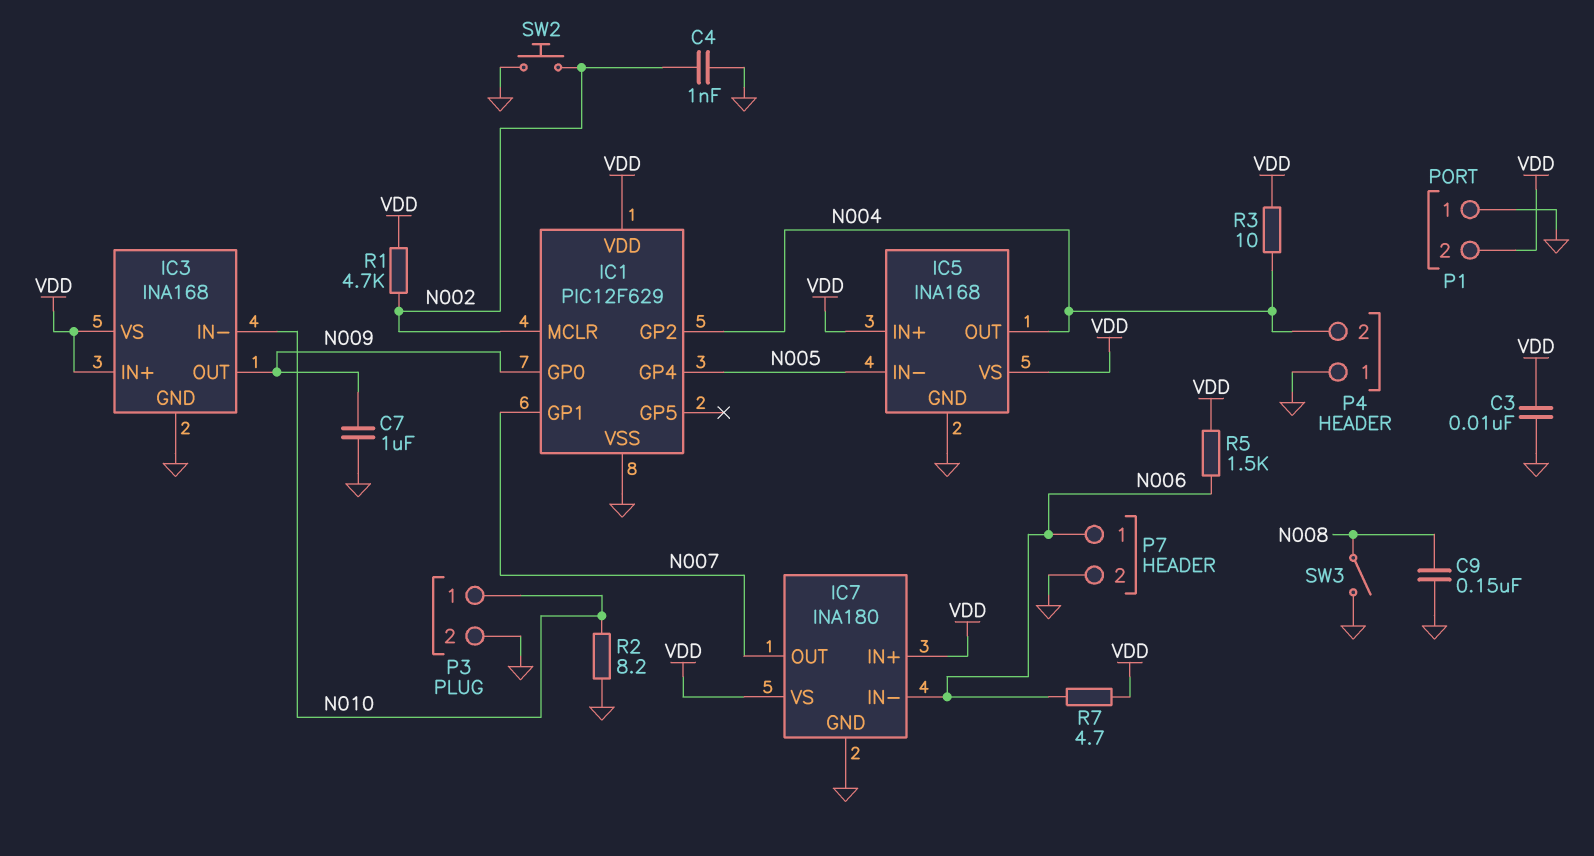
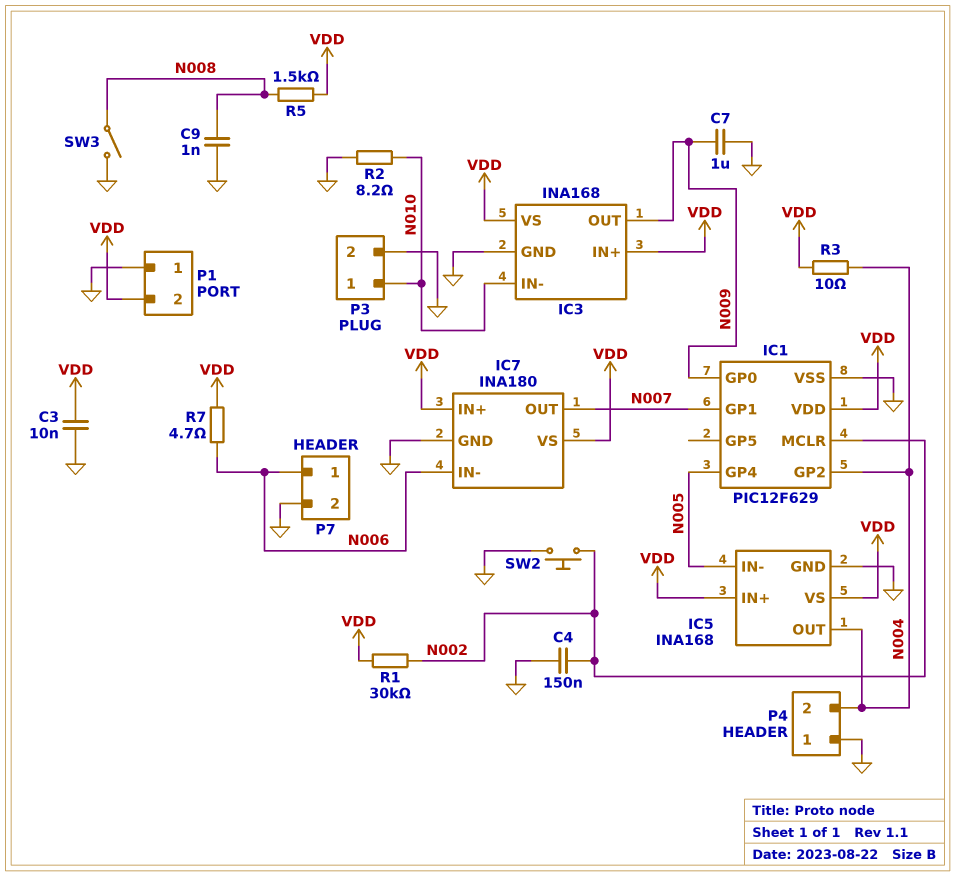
C4: 1nF (GND, N002) -> 150nF (GND, N002)
C9: 150nF (GND, N008) -> 1nF (GND, N008)
R1: 4.7k (N002, VDD) -> 30k (N002, VDD)
R5: 1.5k (N006, VDD) -> 1.5k (N008, VDD)

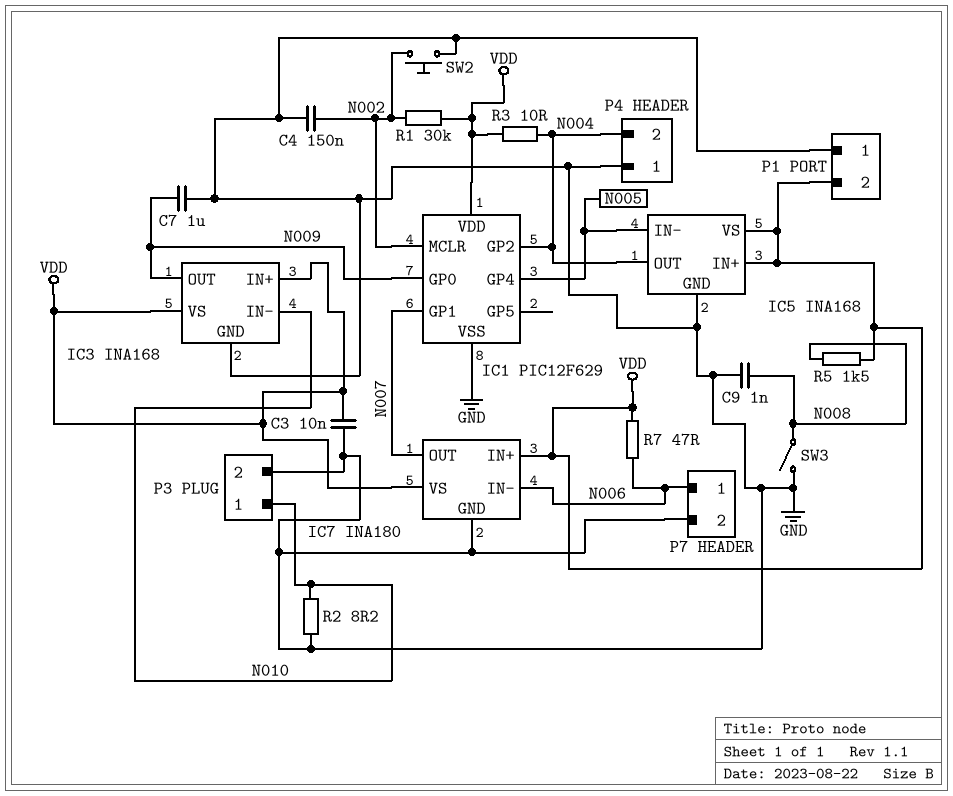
R7: 4.7 (N006, VDD) -> 47 (N006, VDD)

